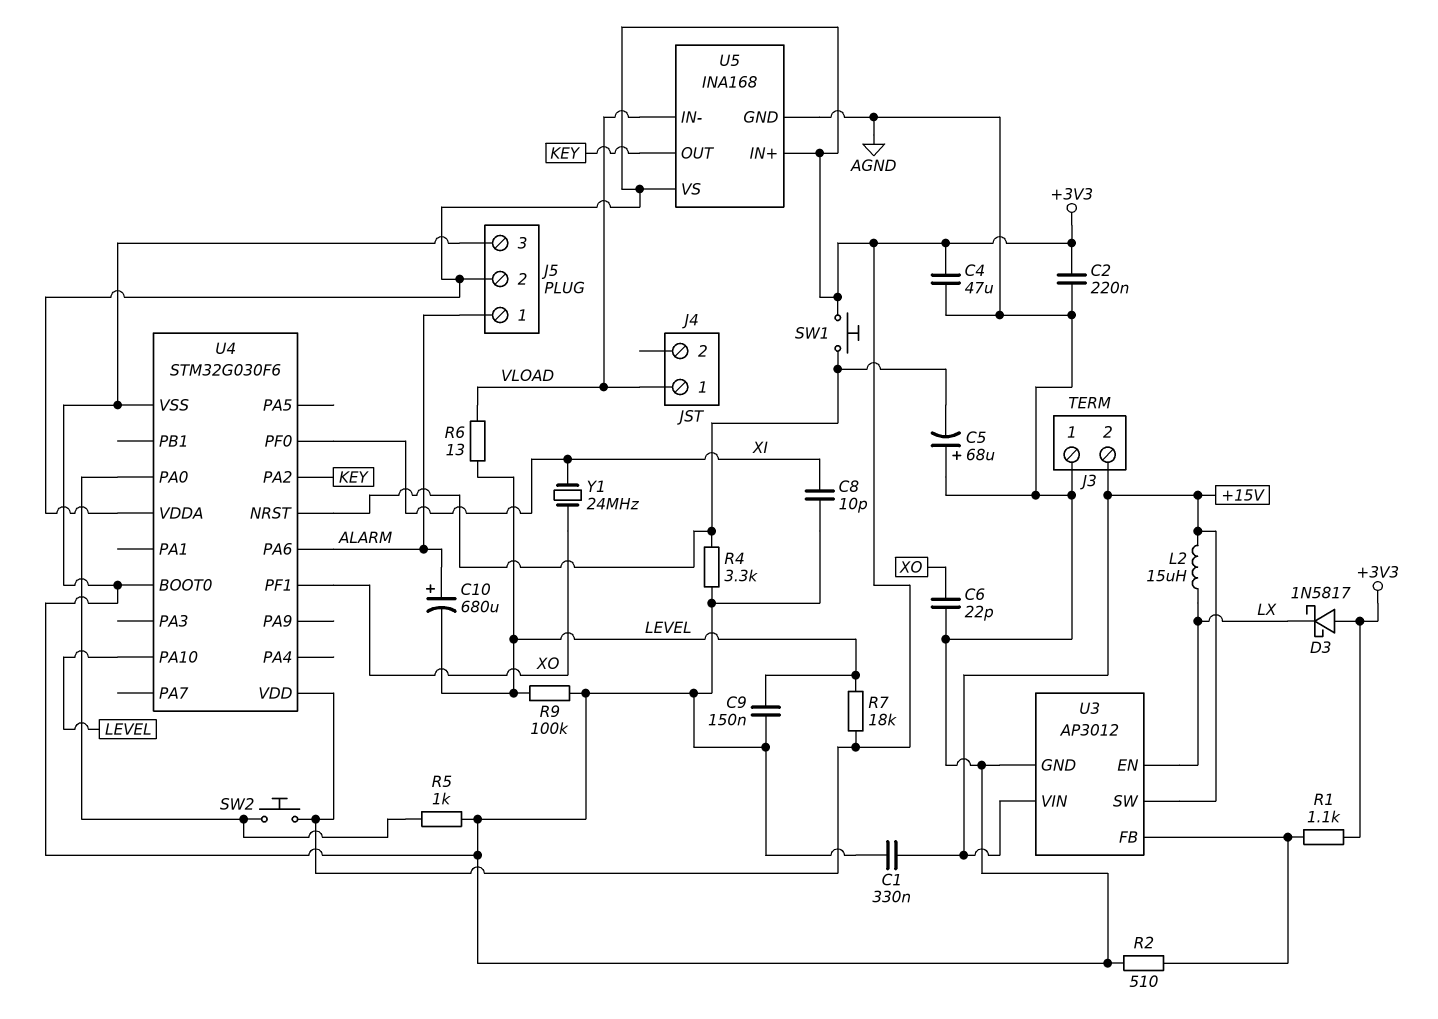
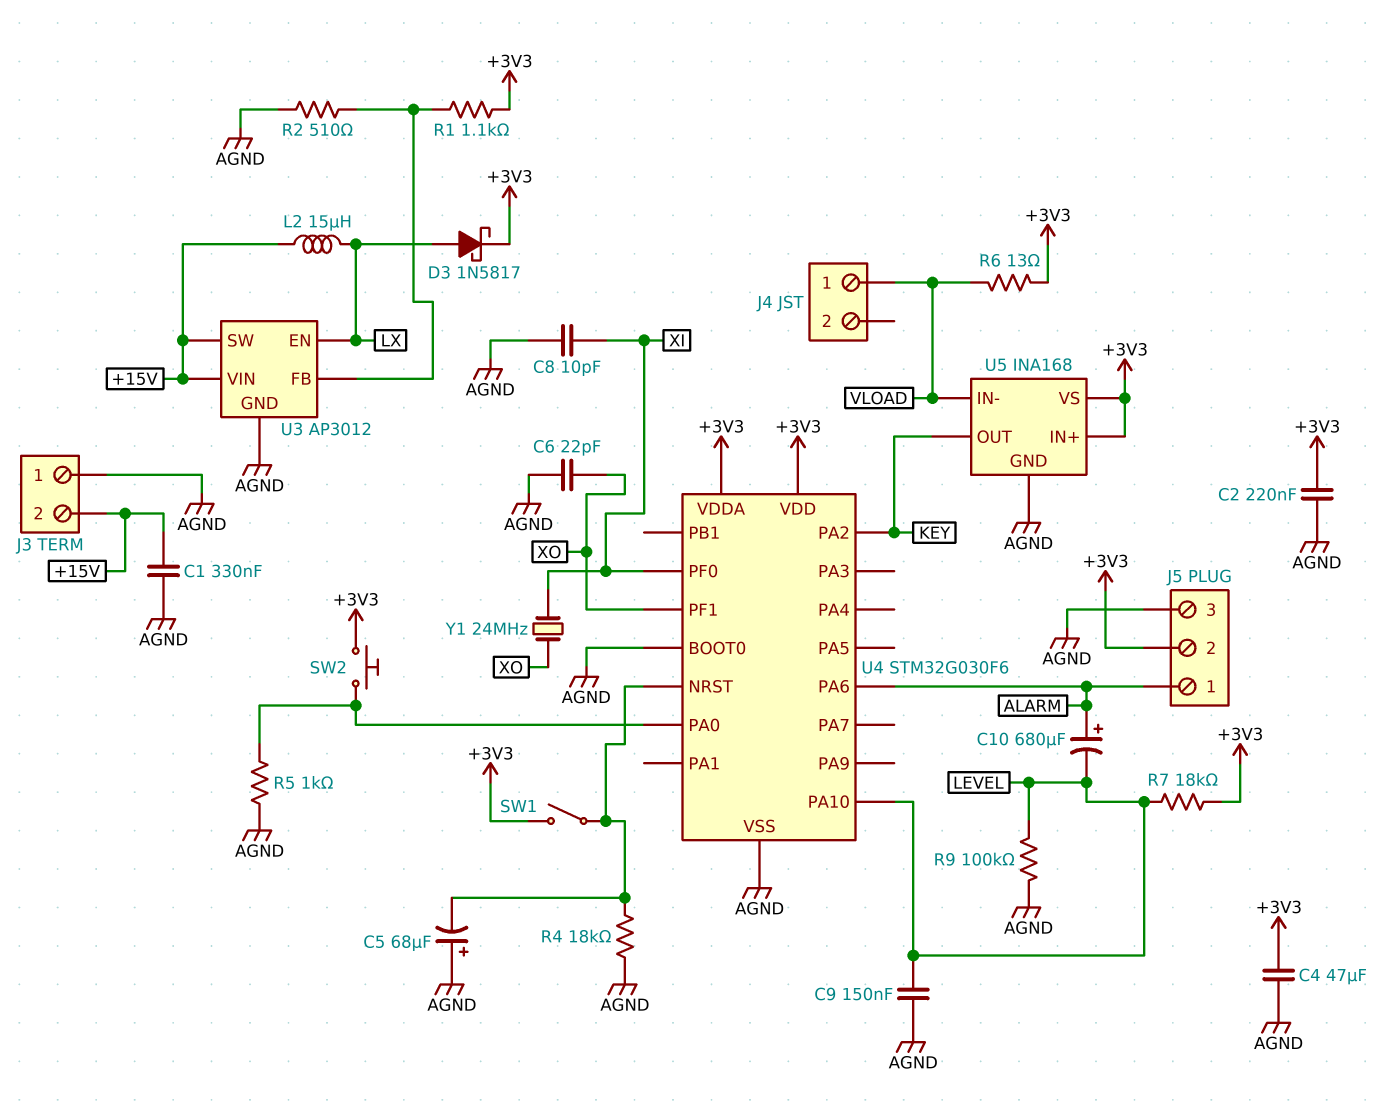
D3: schottky 1N5817 (A +3V3, K LX) -> schottky 1N5817 (A LX, K +3V3)
R4: 3.3k (AGND, U4/NRST) -> 18k (AGND, U4/NRST)
R6: 13 (LEVEL, VLOAD) -> 13 (+3V3, VLOAD)
SW1: button (+3V3, U4/NRST) -> switch (+3V3, U4/NRST)

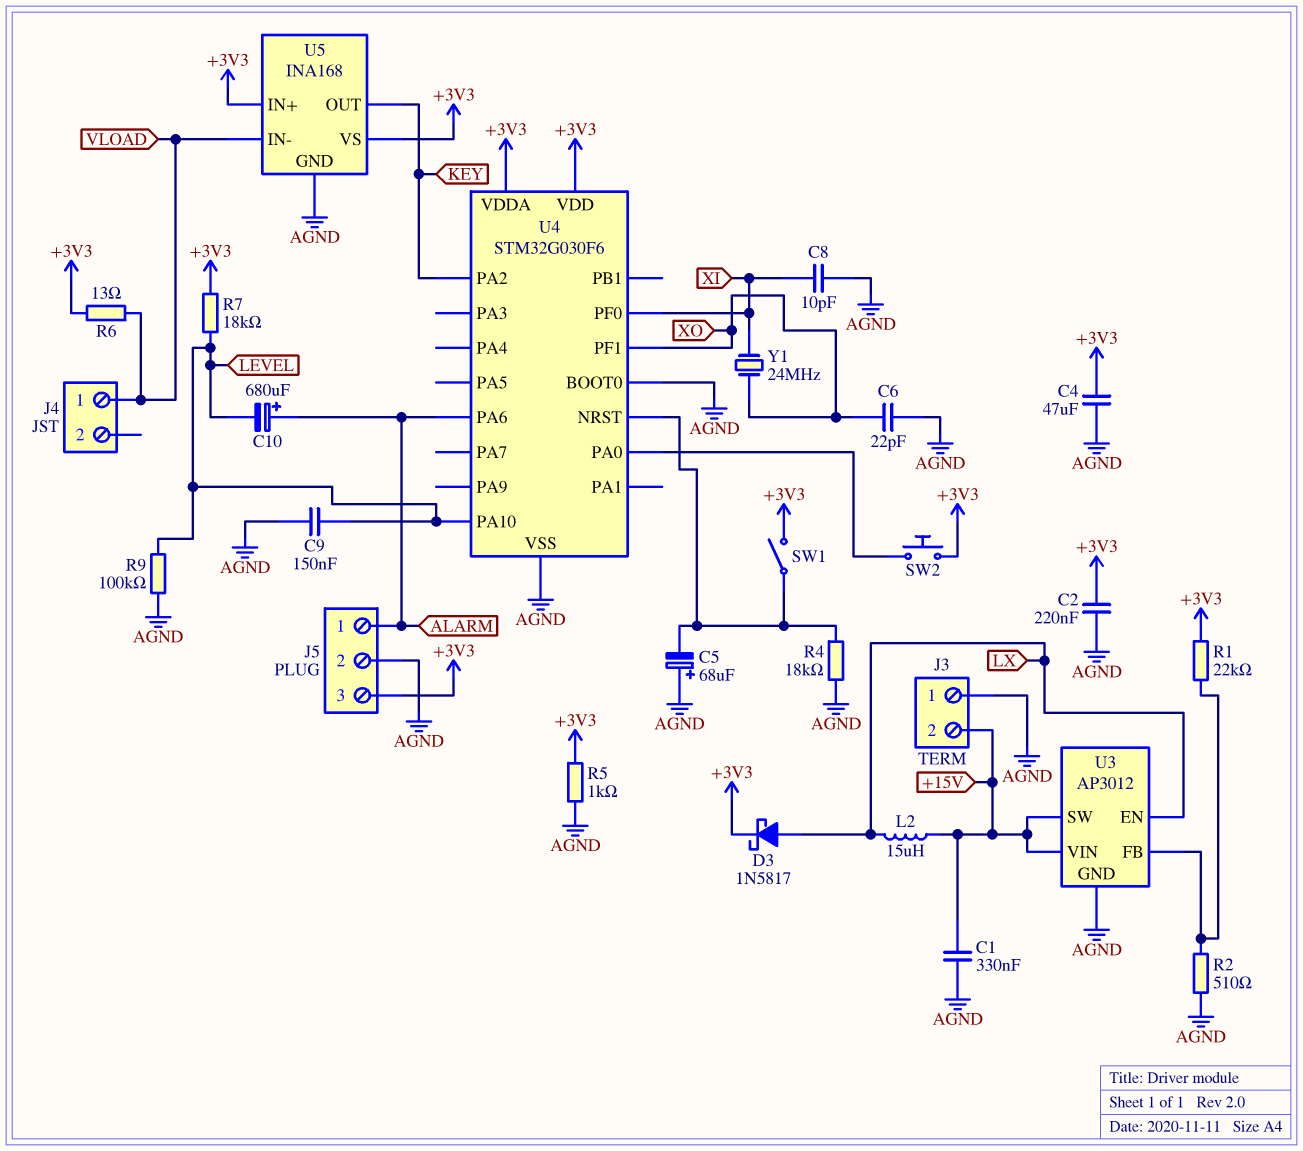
J5 pin 2: +3V3 -> AGND
J5 pin 3: AGND -> +3V3
R1: 1.1k (+3V3, U3/FB) -> 22k (+3V3, U3/FB)
R5: 1k (AGND, U4/PA0) -> 1k (+3V3, AGND)

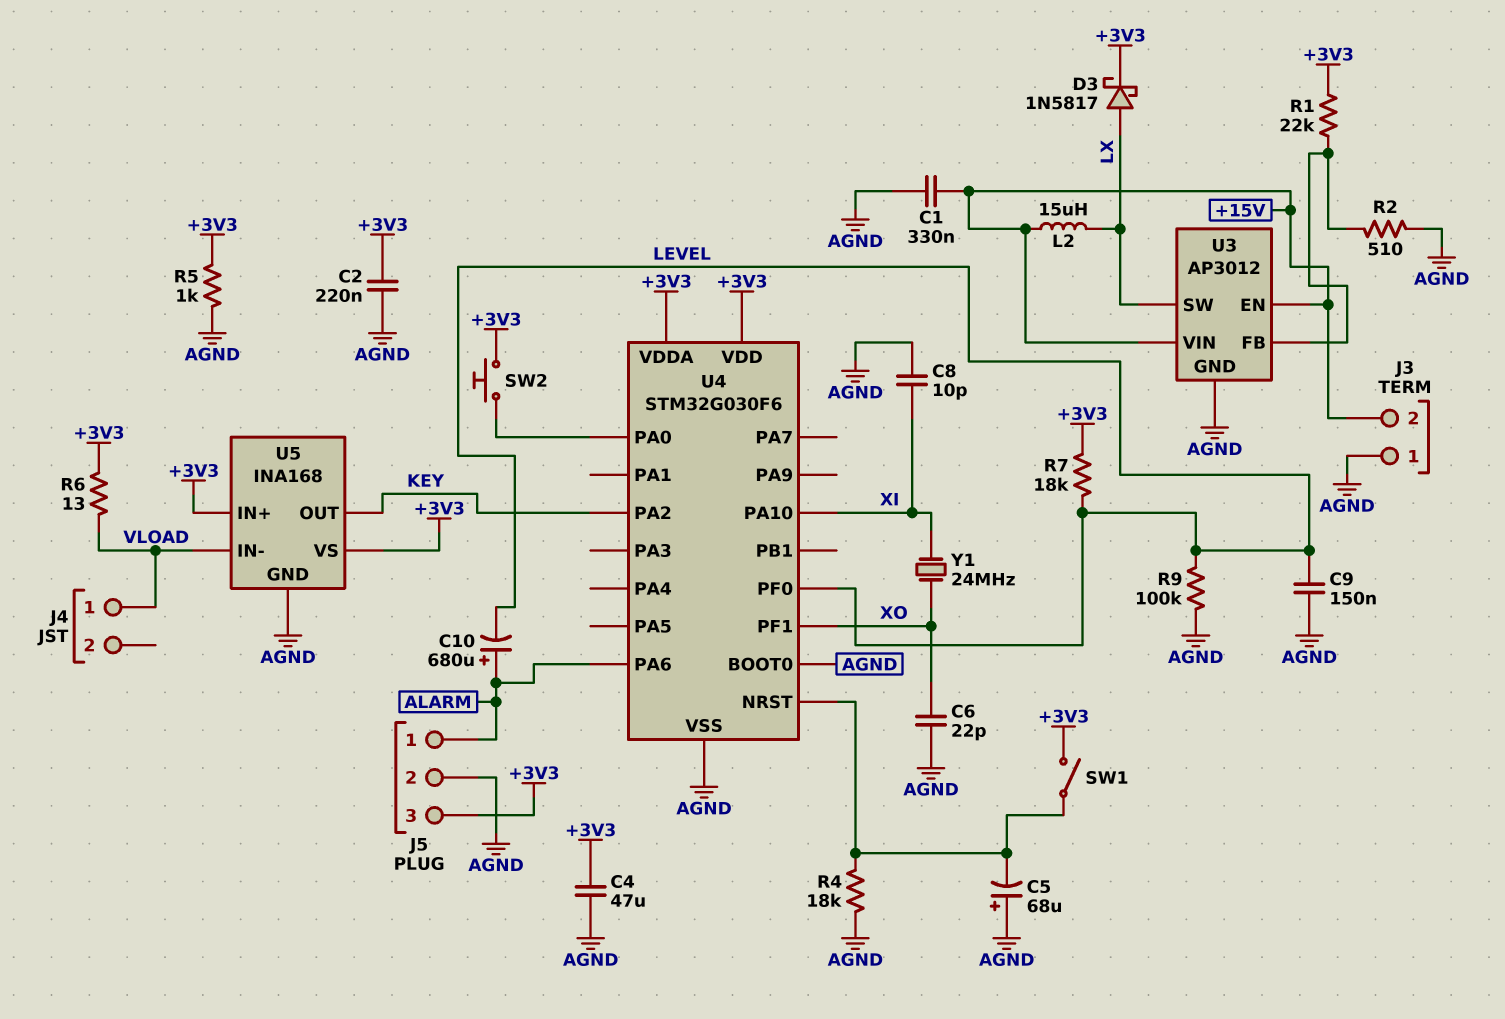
U3 pin EN: LX -> +15V
U3 pin SW: +15V -> LX
U4 pin PA10: LEVEL -> XI
U4 pin PF0: XI -> LEVEL

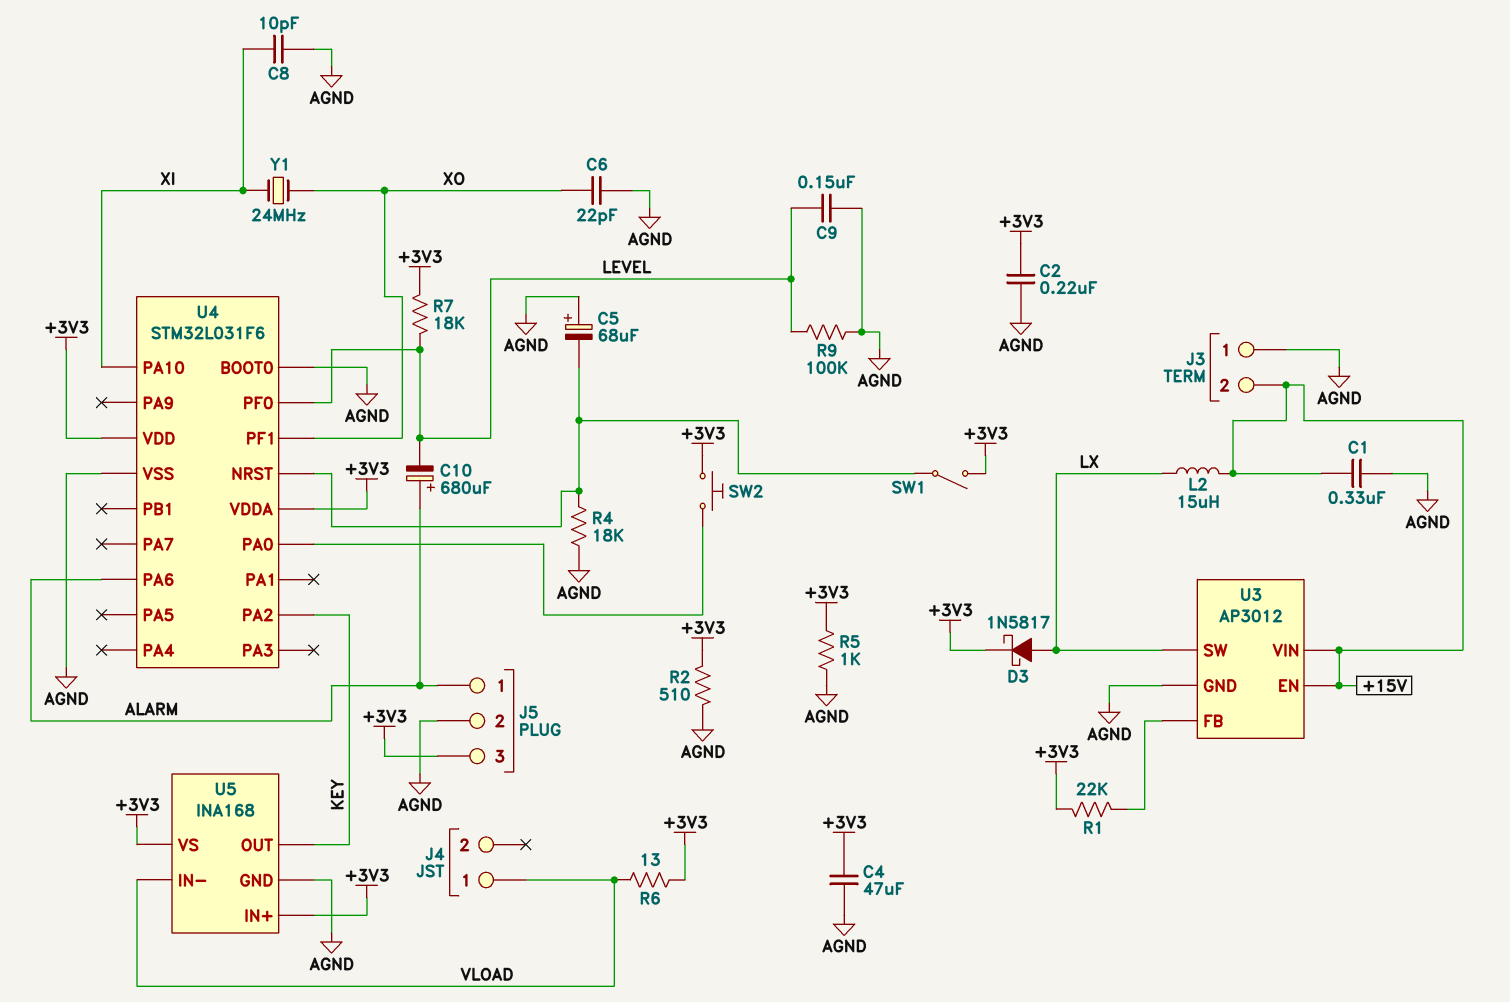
R2: 510 (AGND, U3/FB) -> 510 (+3V3, AGND)
U4: STM32G030F6 -> STM32L031F6

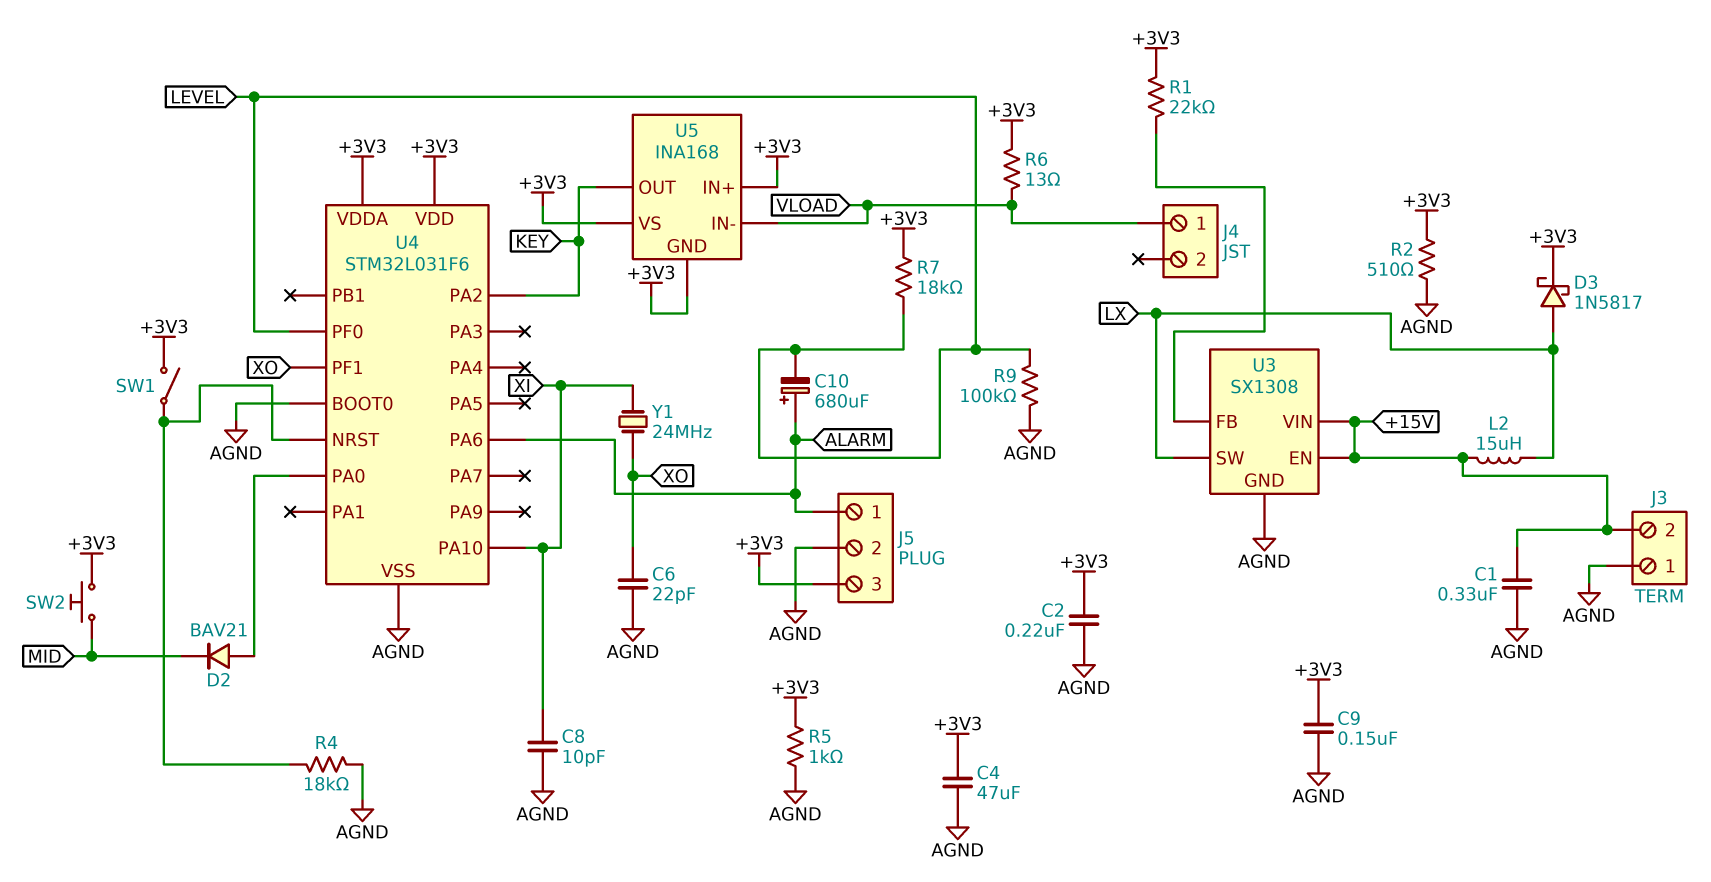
C5: 68uF (plus AGND, minus U4/NRST) -> none
C9: 150nF (AGND, LEVEL) -> 150nF (+3V3, AGND)
D2: none -> diode BAV21 (A U4/PA0, K MID)
SW2: button (+3V3, U4/PA0) -> button (+3V3, MID)
U3: AP3012 -> SX1308
U5 pin GND: AGND -> +3V3

